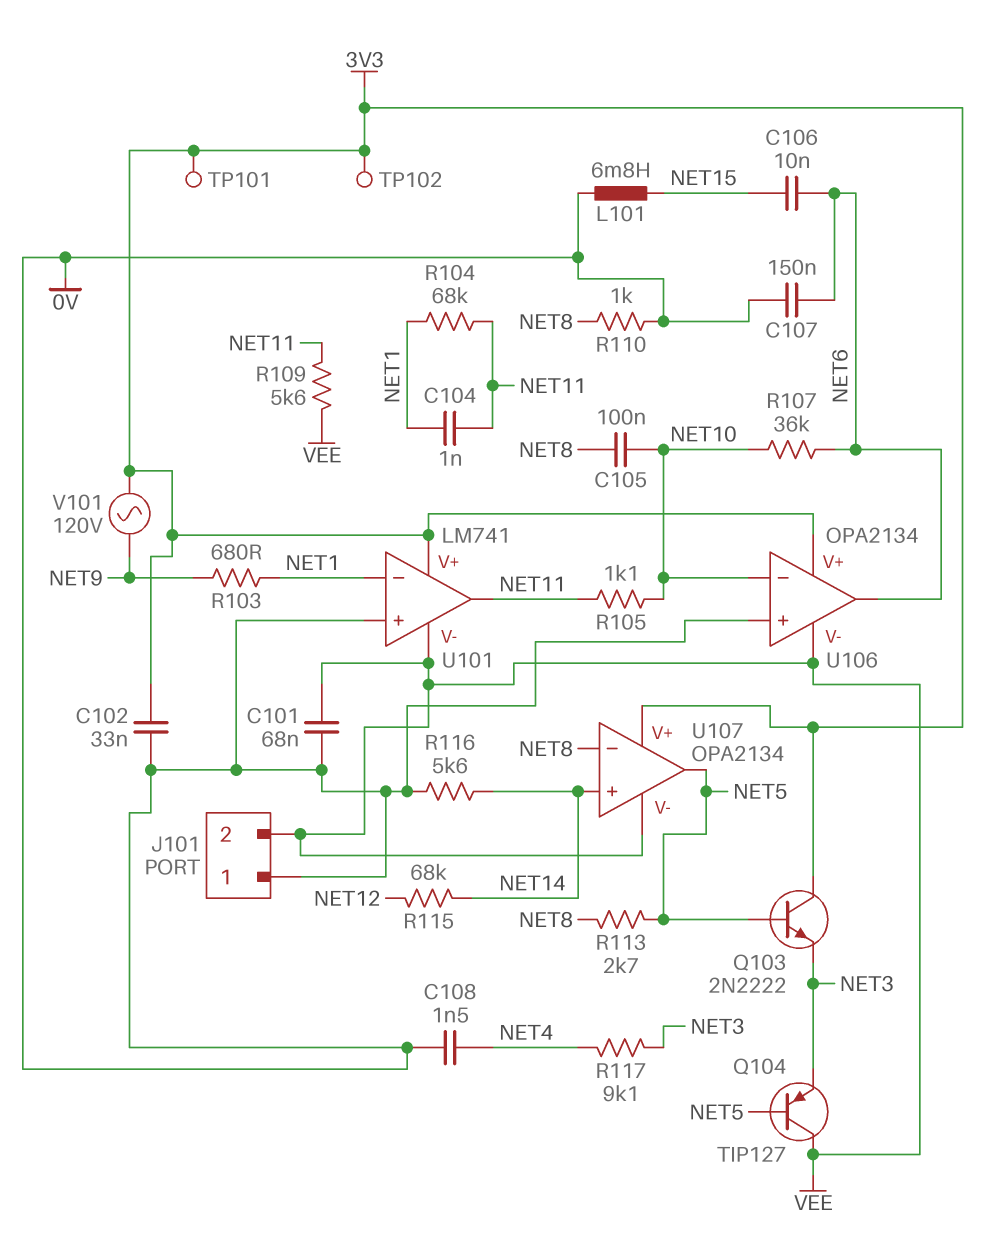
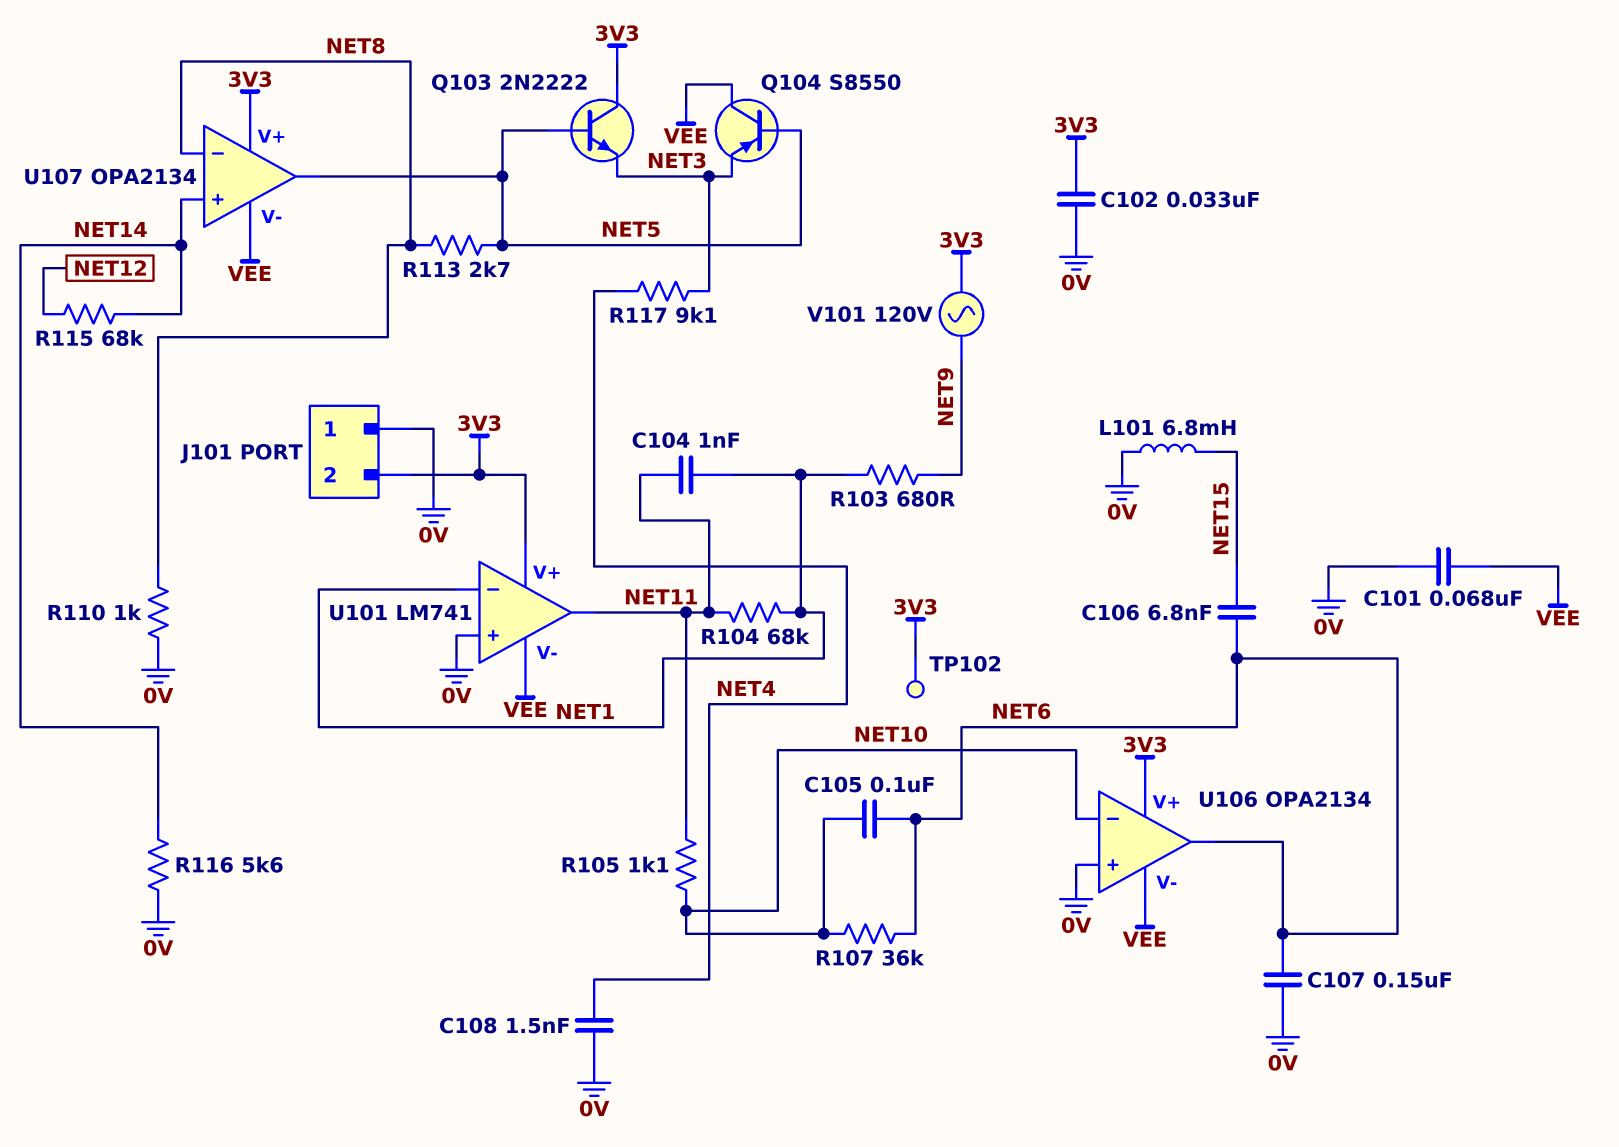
C105: 100nF (NET8, NET10) -> 100nF (NET6, NET10)
C106: 10nF (NET6, NET15) -> 6.8nF (NET6, NET15)
J101 pin 2: VEE -> 3V3
Q104: PNP TIP127 (B NET5, C VEE, E NET3) -> PNP S8550 (B NET5, C VEE, E NET3)
R109: 5.6k (NET11, VEE) -> none
TP101: test point (3V3) -> none

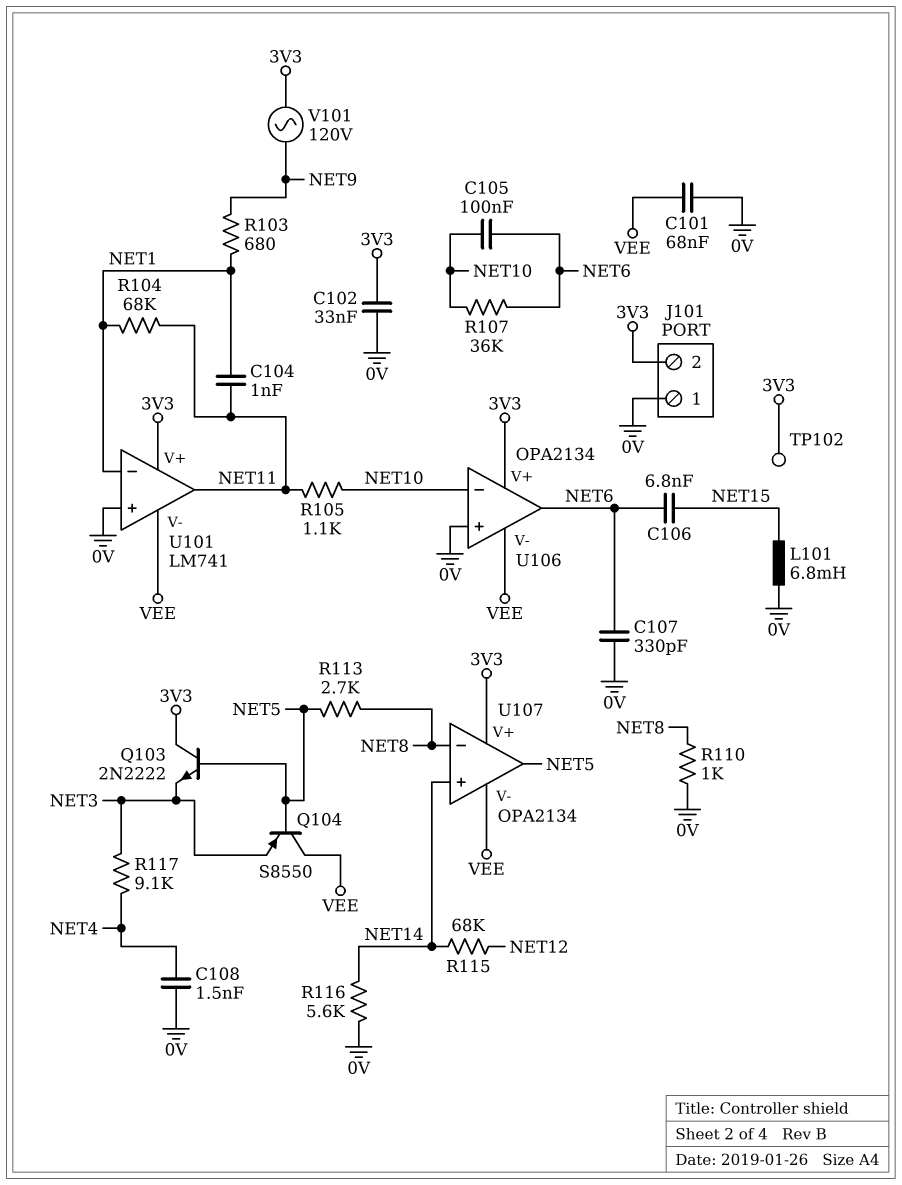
C107: 150nF (0V, NET6) -> 330pF (0V, NET6)

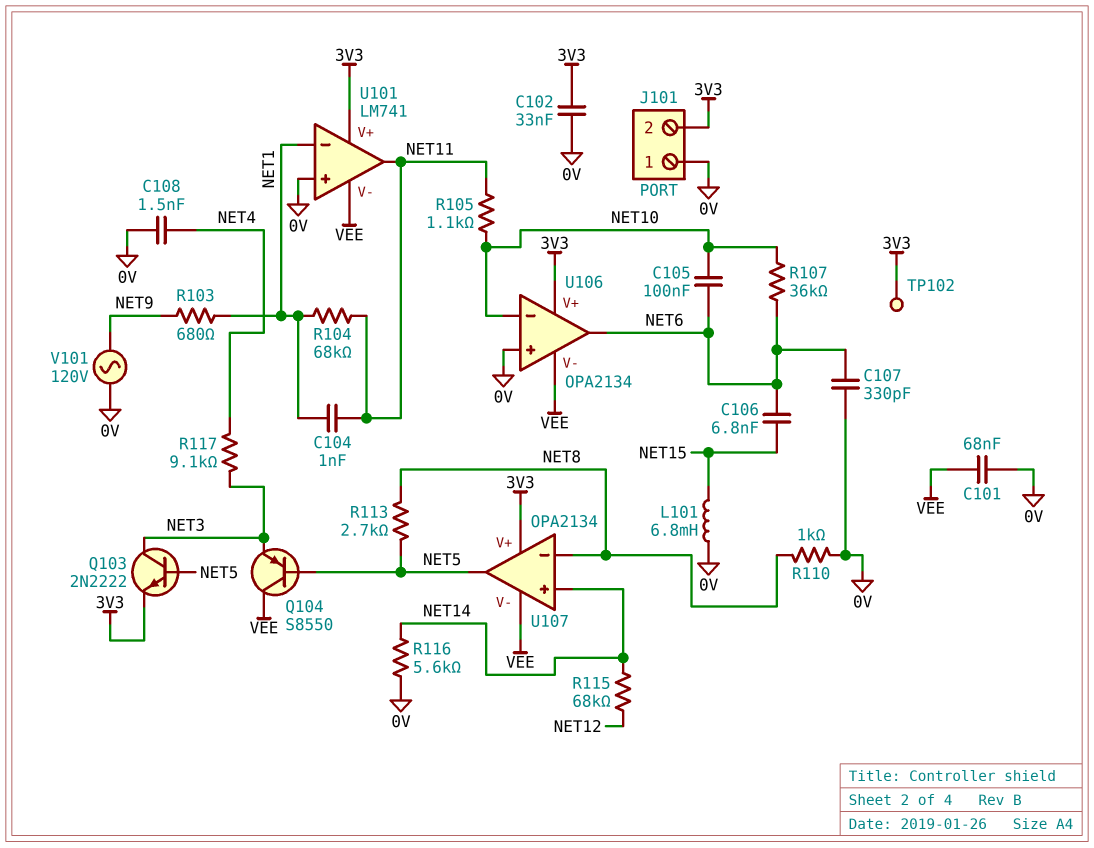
Q103: NPN 2N2222 (B NET5, C 3V3, E NET3) -> NPN 2N2222 (B NET5, C NET3, E 3V3)
V101: AC 120V (3V3, NET9) -> AC 120V (0V, NET9)

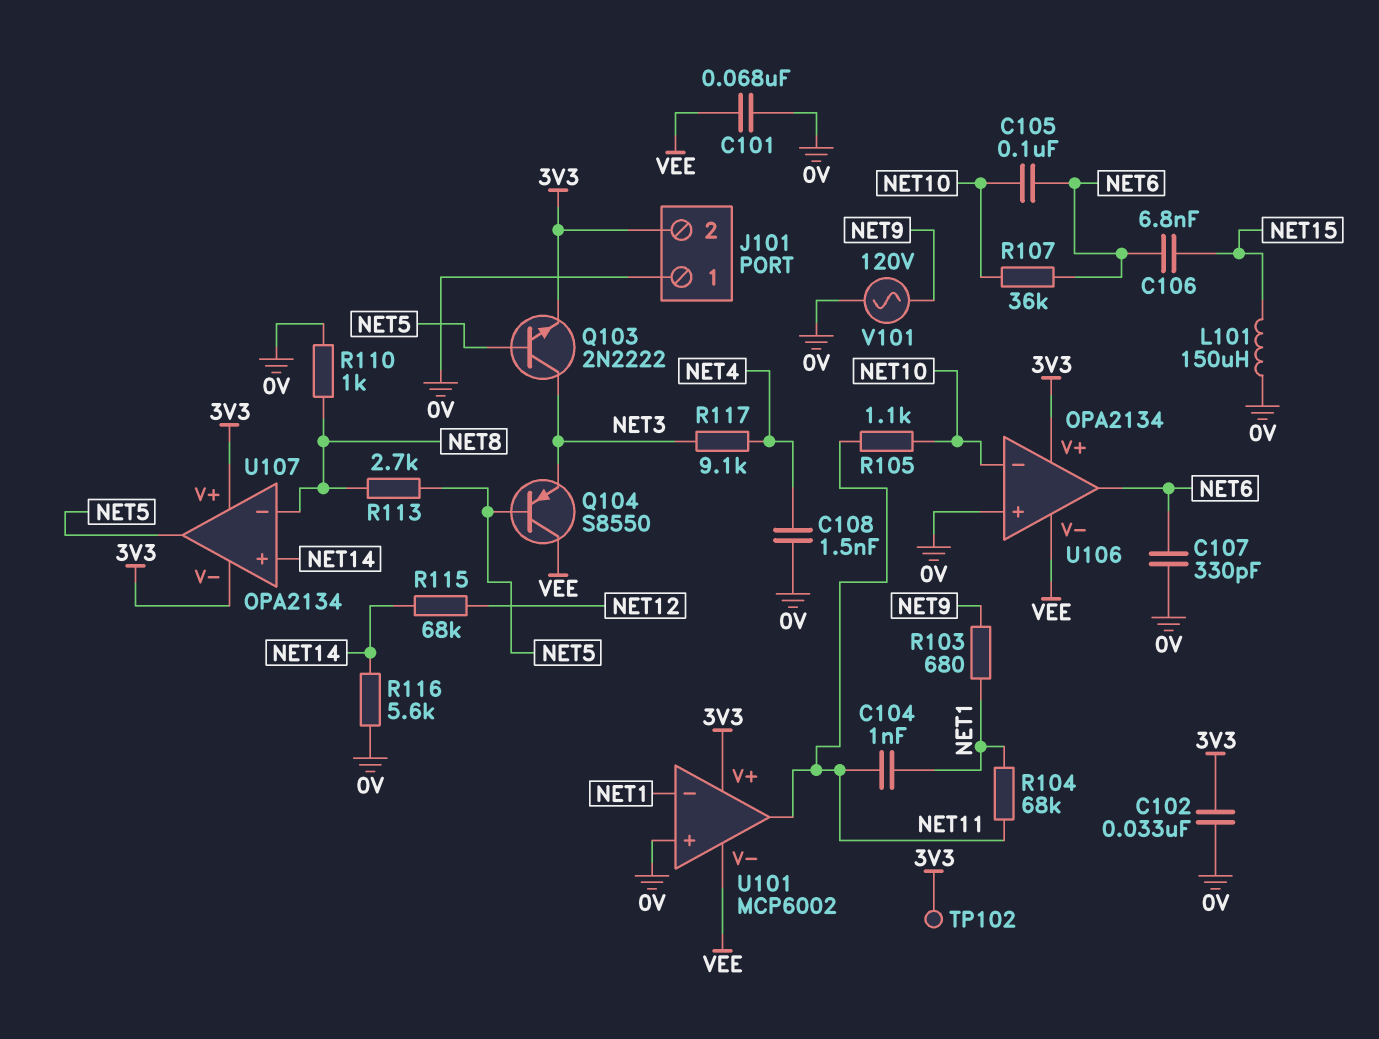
L101: 6.8mH (0V, NET15) -> 150uH (0V, NET15)
U101: LM741 -> MCP6002
U107 pin V-: VEE -> 3V3

